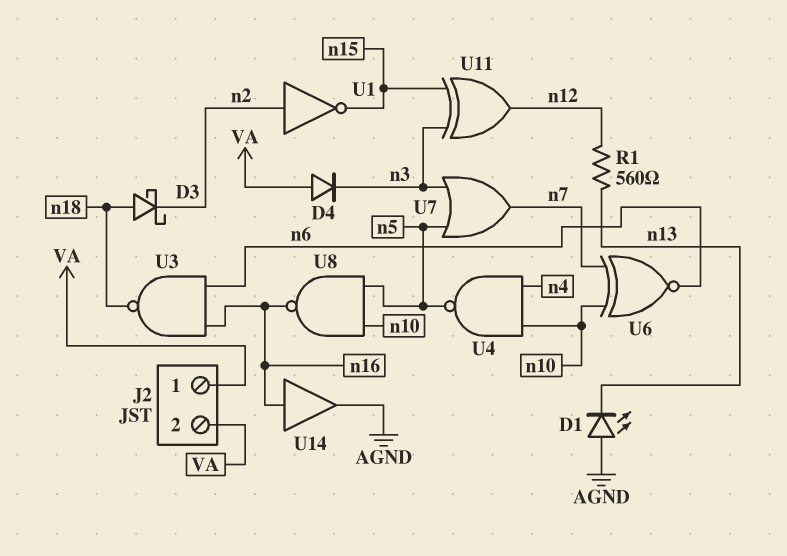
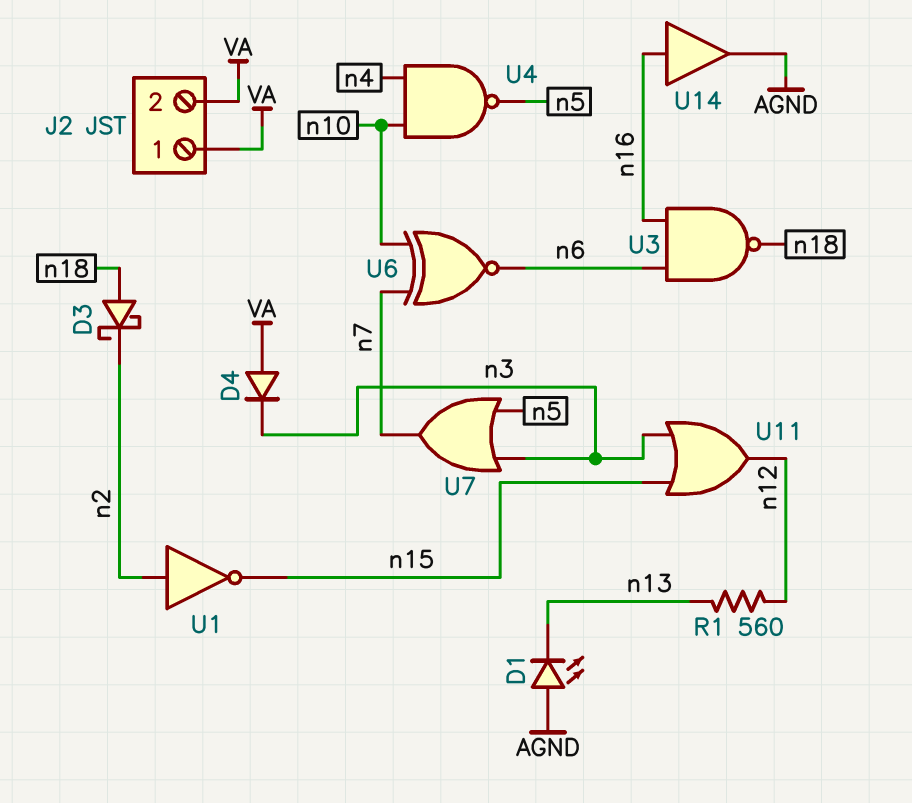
U8: NAND (in n5, in n10, out n16) -> none
U11: XOR (in n3, in n15, out n12) -> OR (in n3, in n15, out n12)

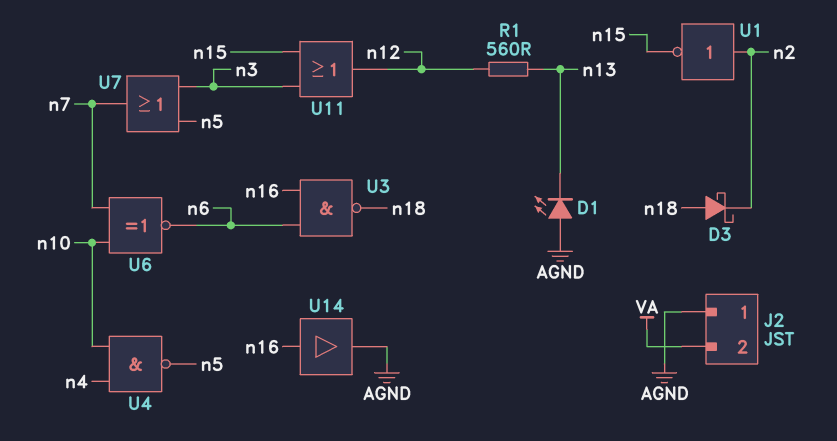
D4: diode (A VA, K n3) -> none
J2 pin 1: VA -> AGND

